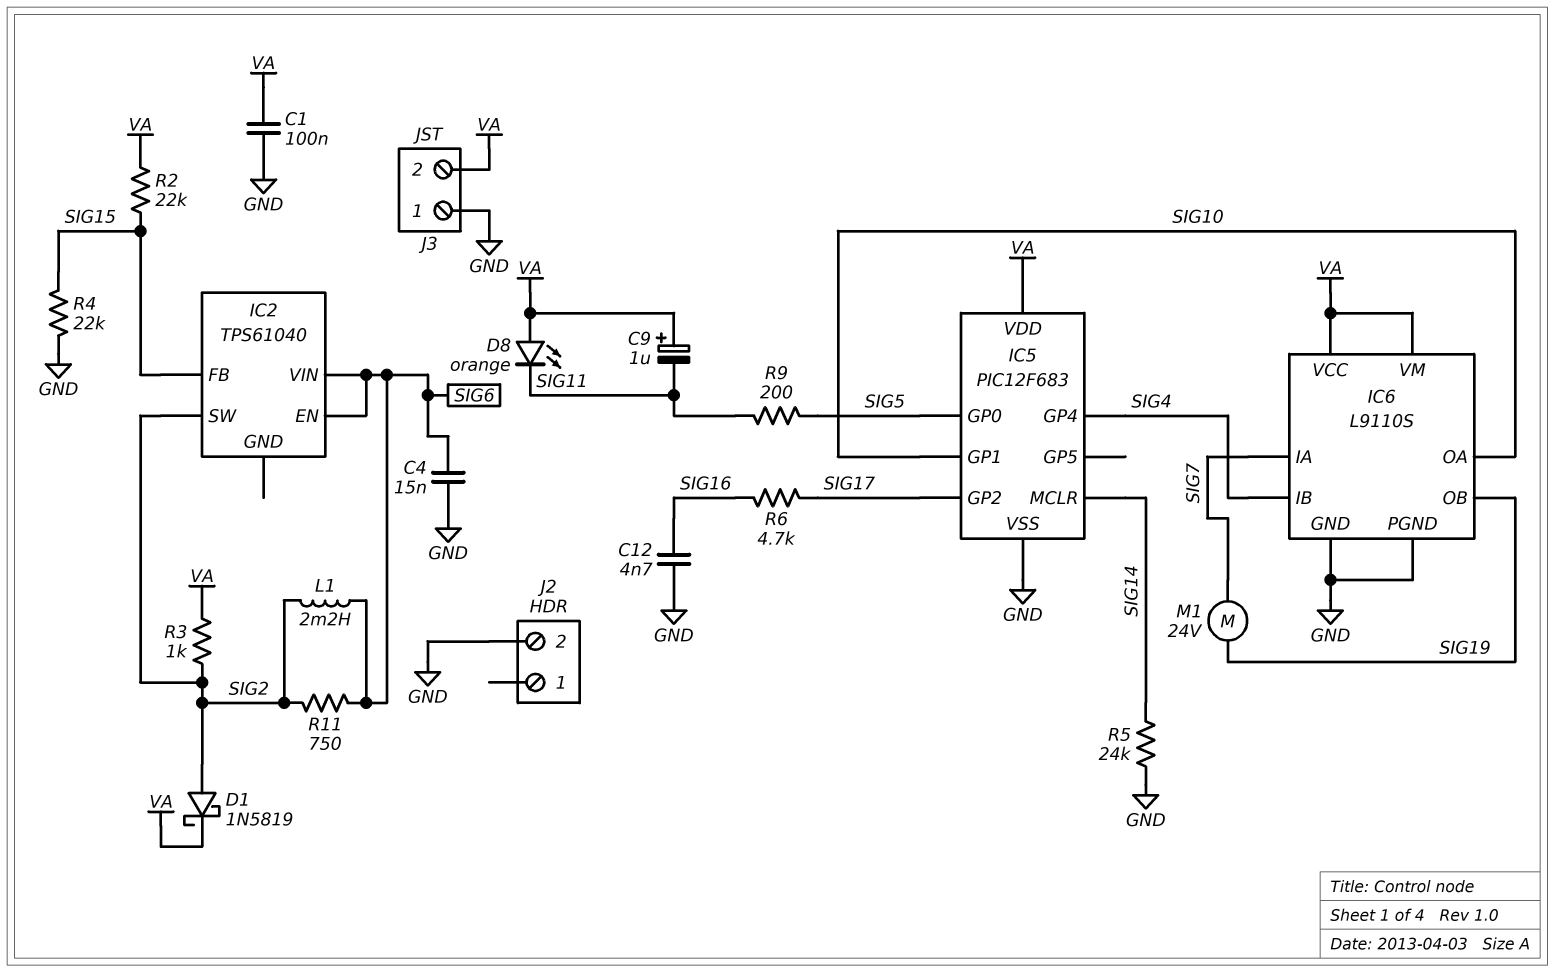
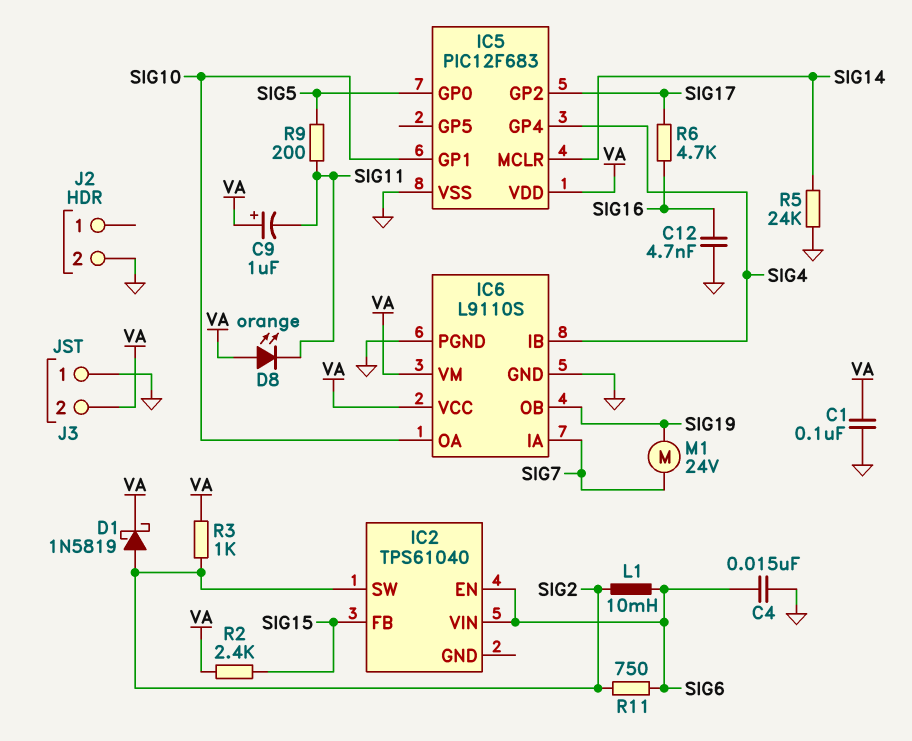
L1: 2.2mH (SIG2, SIG6) -> 10mH (SIG2, SIG6)
R2: 22k (SIG15, VA) -> 2.4k (SIG15, VA)
R4: 22k (GND, SIG15) -> none

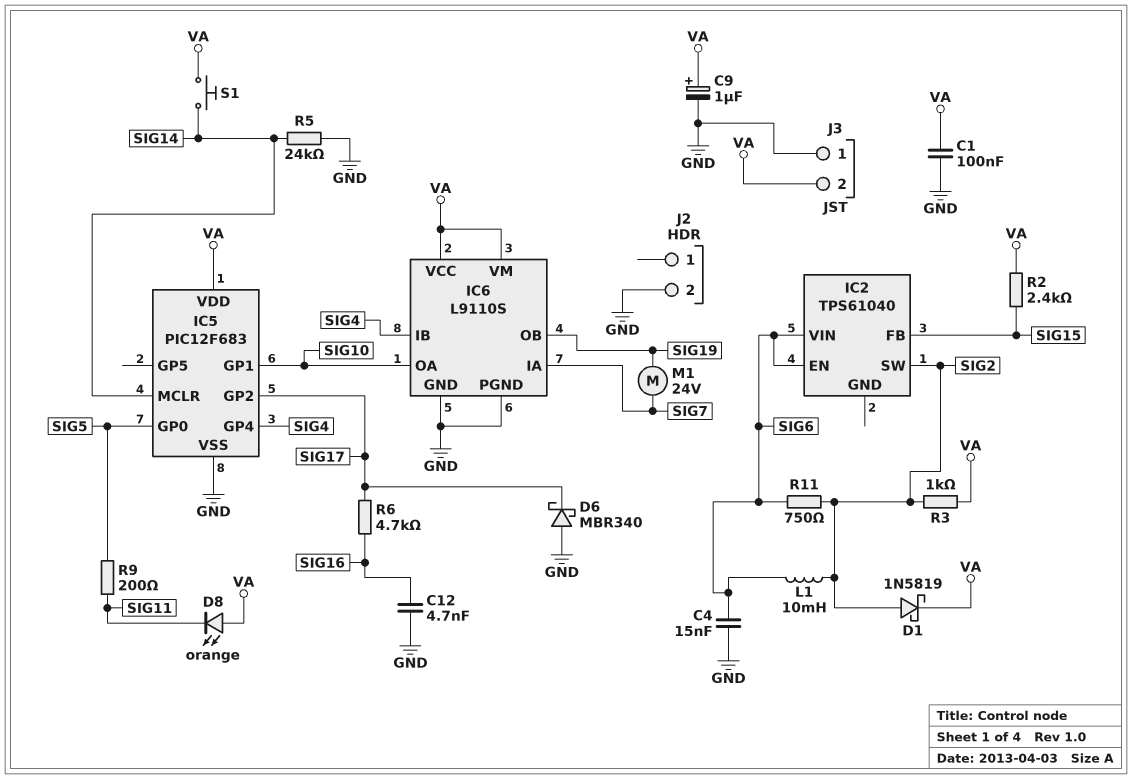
C9: 1uF (plus VA, minus SIG11) -> 1uF (plus VA, minus GND)
D6: none -> schottky MBR340 (A GND, K SIG17)
S1: none -> button (SIG14, VA)

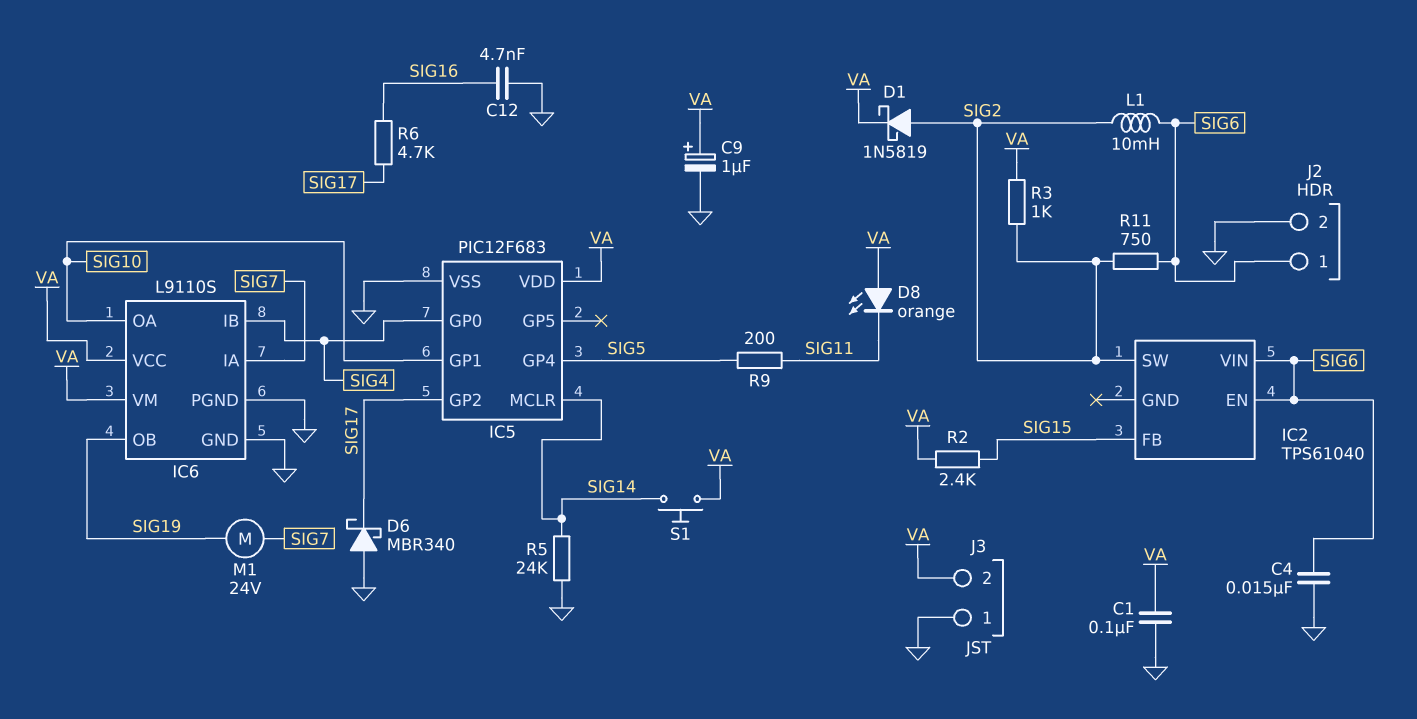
IC5 pin GP0: SIG5 -> SIG4
IC5 pin GP4: SIG4 -> SIG5
J2 pin 1: none -> SIG6

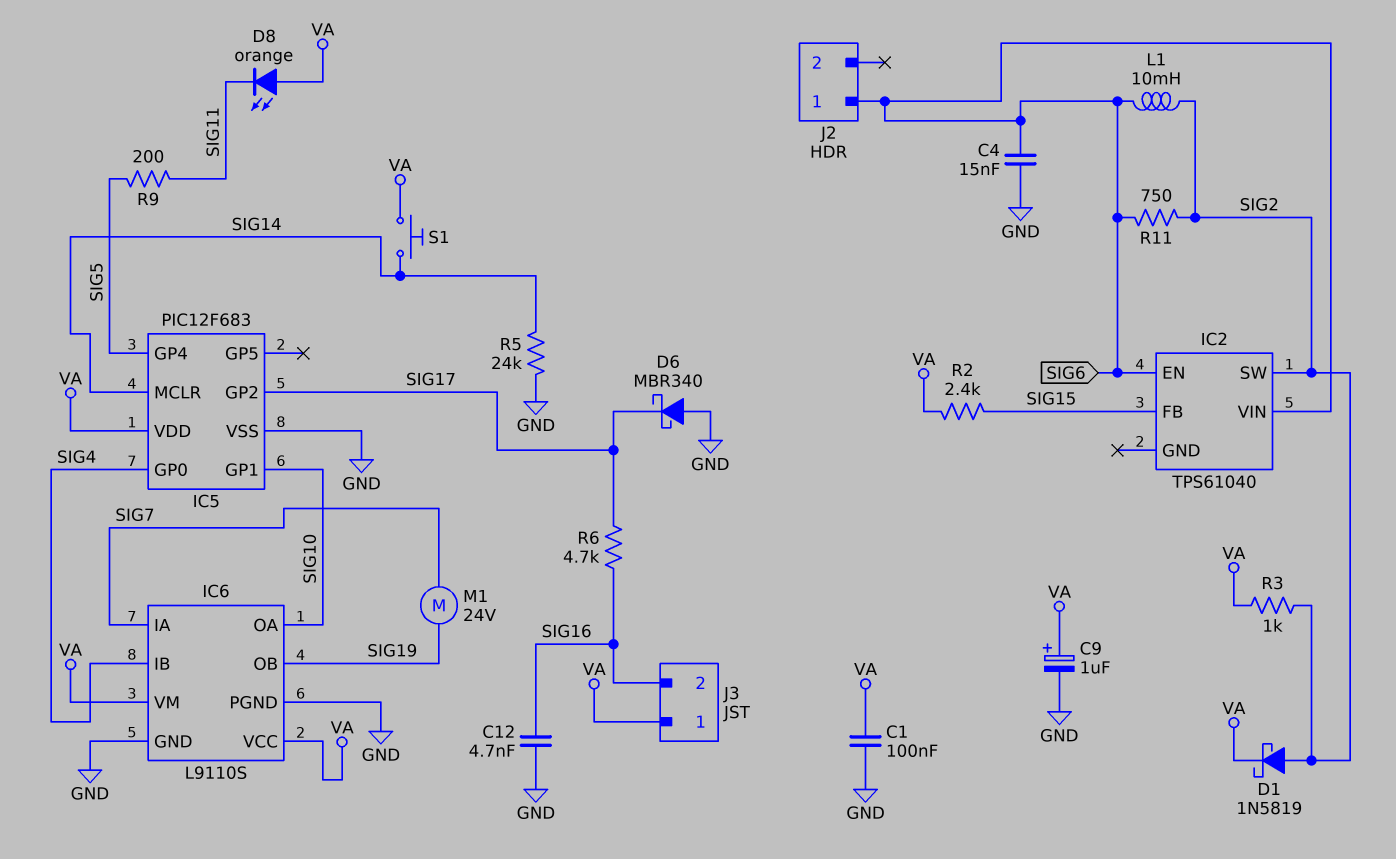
J2 pin 2: GND -> none
J3 pin 1: GND -> VA
J3 pin 2: VA -> SIG16

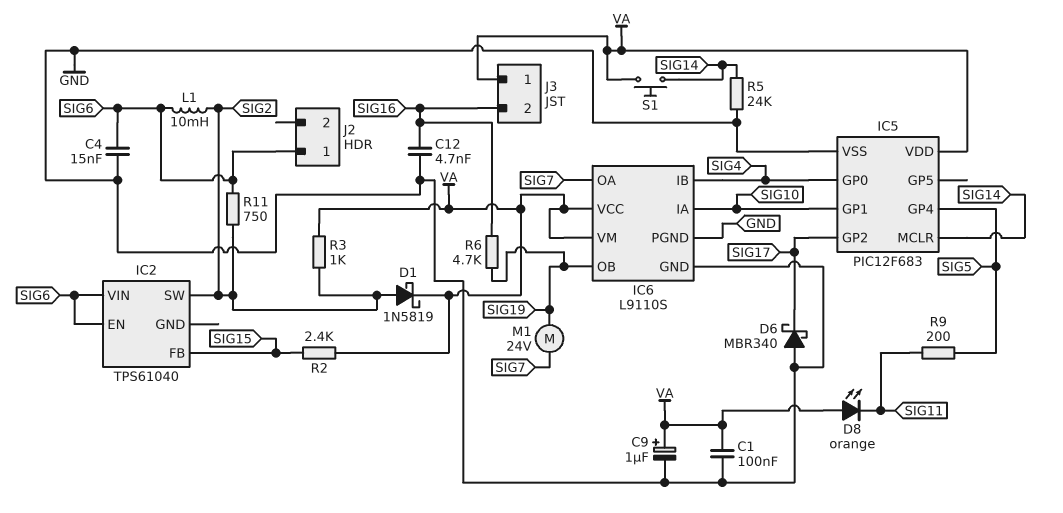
IC6 pin IA: SIG7 -> SIG10
IC6 pin OA: SIG10 -> SIG7
R6: 4.7k (SIG16, SIG17) -> 4.7k (SIG16, SIG19)

